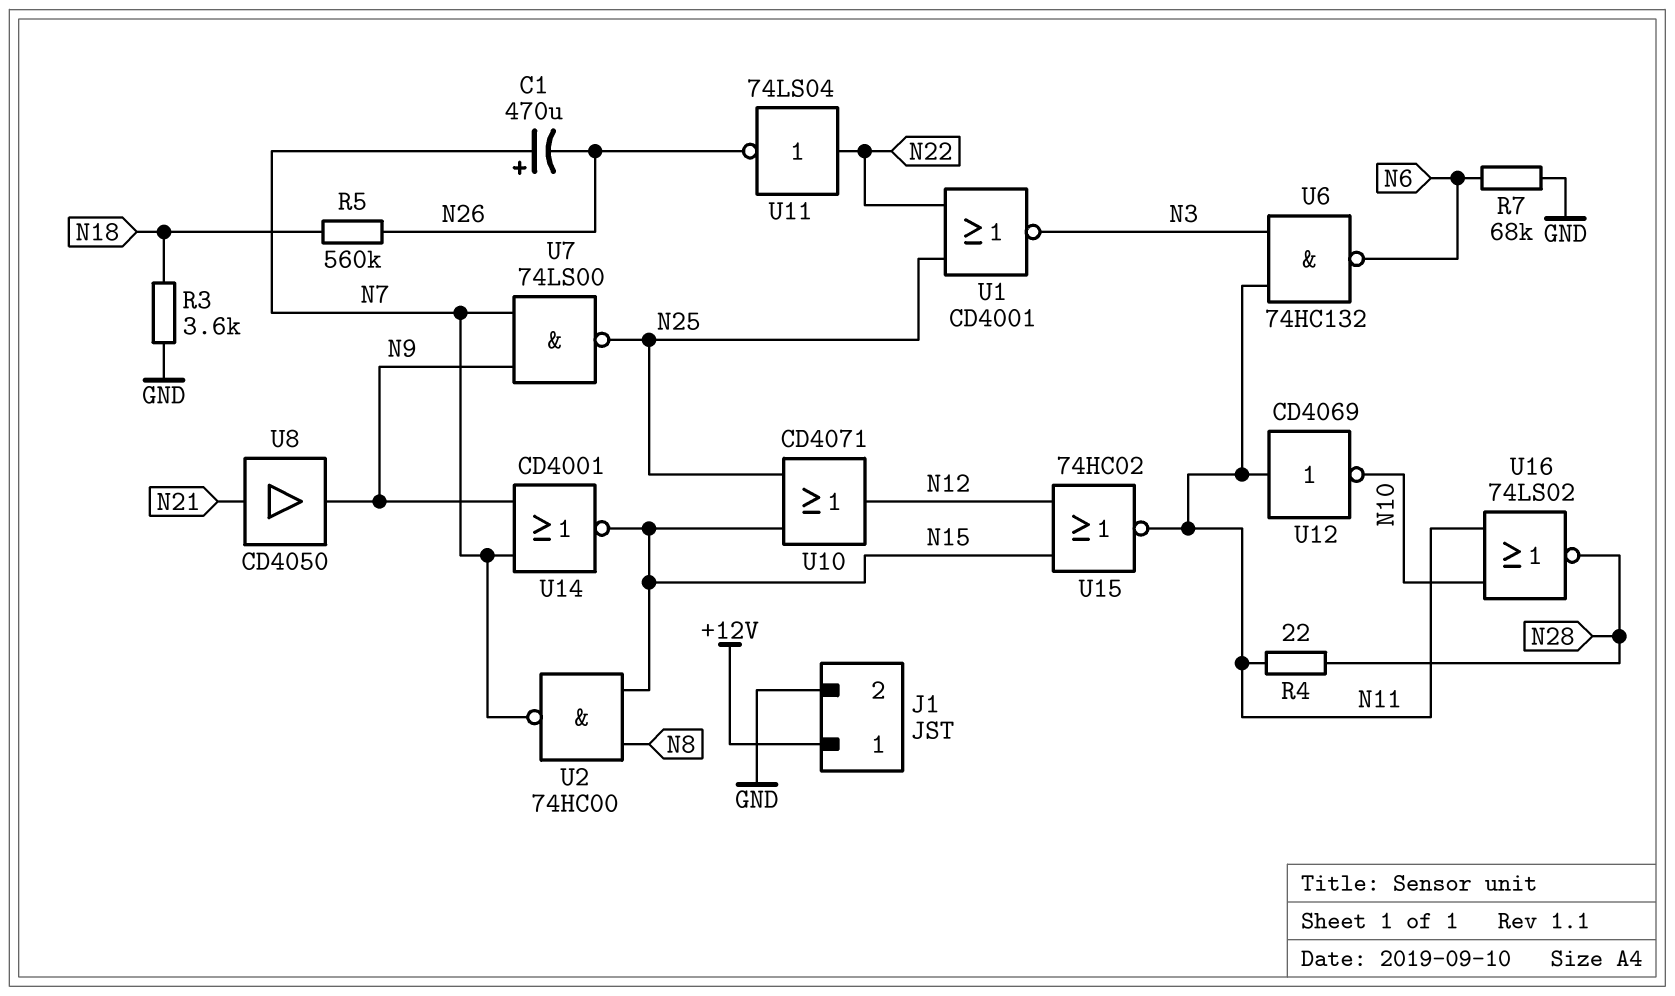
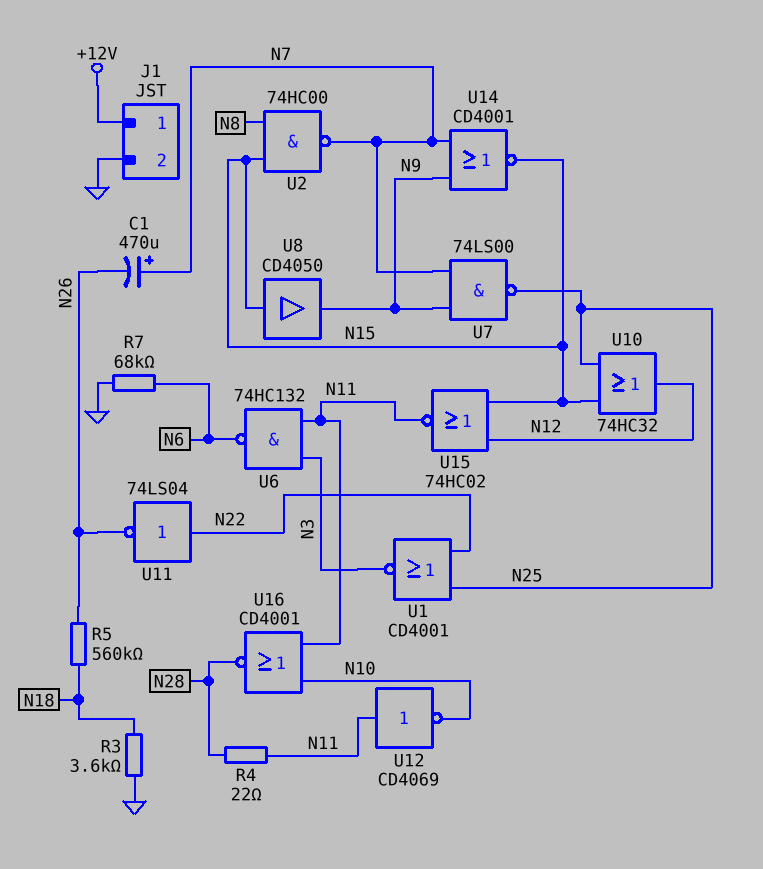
U8: buffer CD4050 (in N21, out N9) -> buffer CD4050 (in N15, out N9)
U10: OR CD4071 (in N15, in N25, out N12) -> OR 74HC32 (in N15, in N25, out N12)
U16: NOR 74LS02 (in N10, in N11, out N28) -> NOR CD4001 (in N10, in N11, out N28)

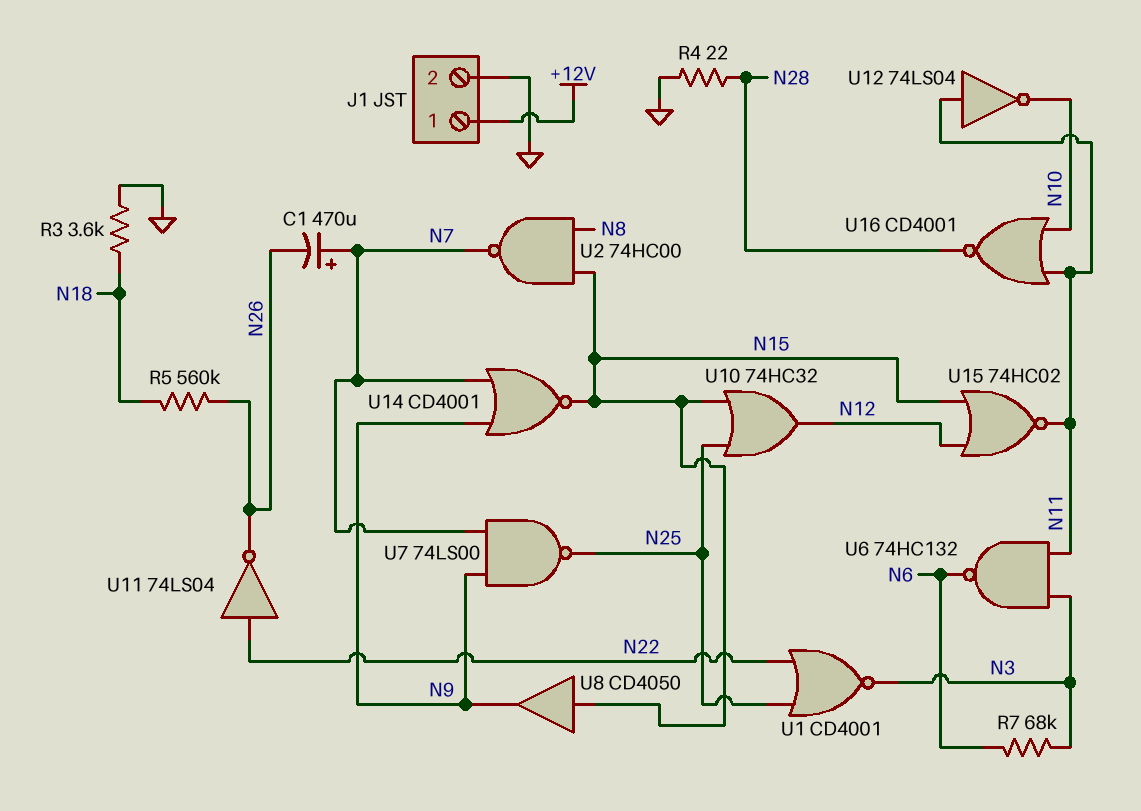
R4: 22 (N11, N28) -> 22 (GND, N28)
R7: 68k (GND, N6) -> 68k (N3, N6)
U12: NOT CD4069 (in N11, out N10) -> NOT 74LS04 (in N11, out N10)

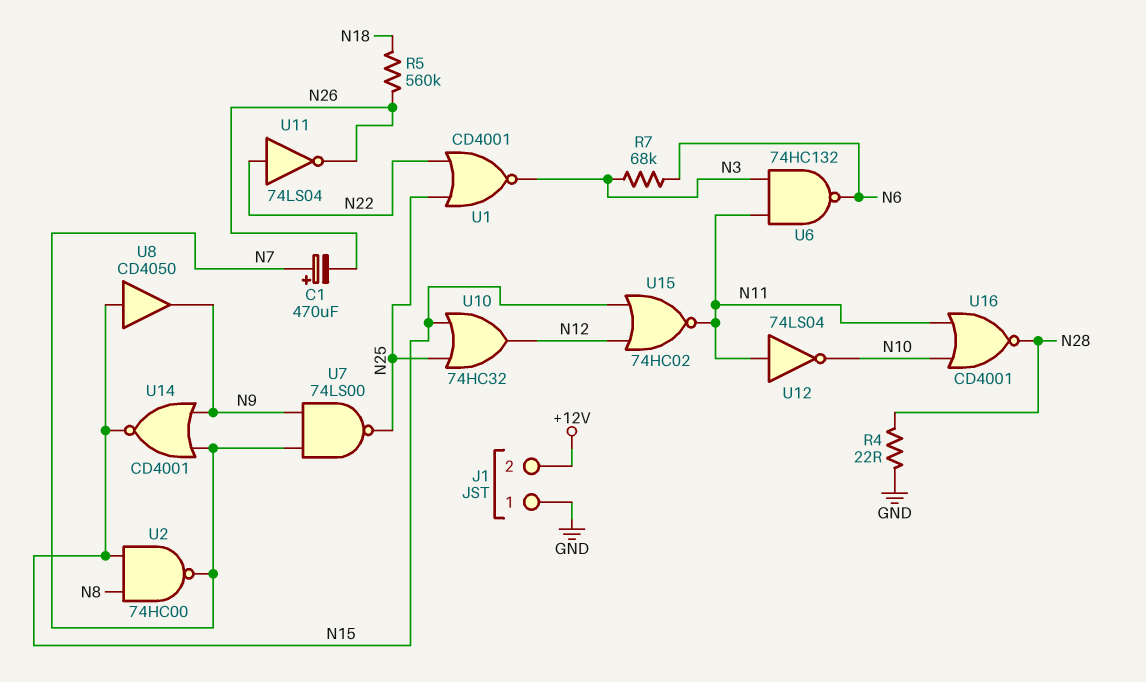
J1 pin 1: +12V -> GND
J1 pin 2: GND -> +12V
R3: 3.6k (GND, N18) -> none

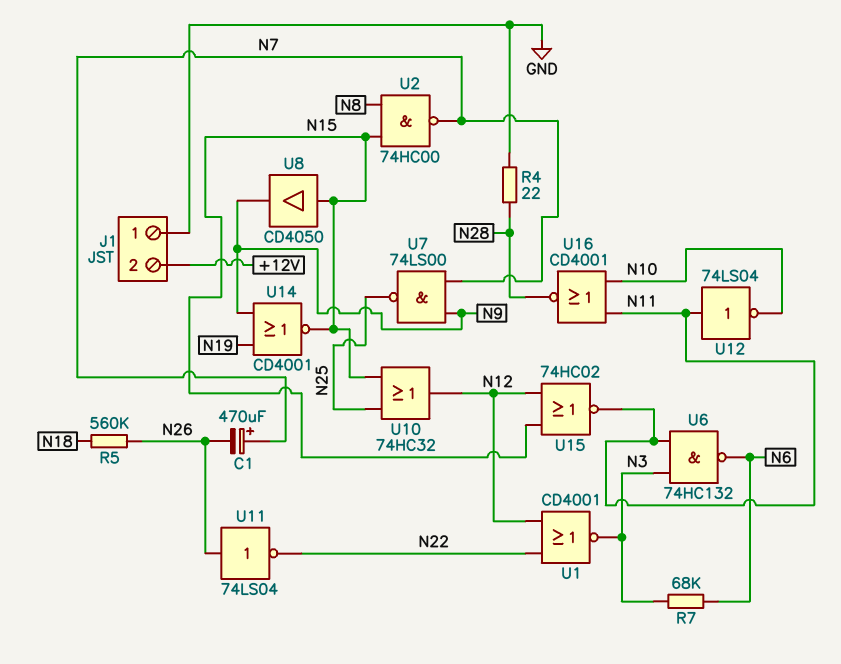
U1: NOR CD4001 (in N22, in N25, out N3) -> NOR CD4001 (in N12, in N22, out N3)
U11: NOT 74LS04 (in N22, out N26) -> NOT 74LS04 (in N26, out N22)
U14: NOR CD4001 (in N7, in N9, out N15) -> NOR CD4001 (in N9, in N19, out N15)

